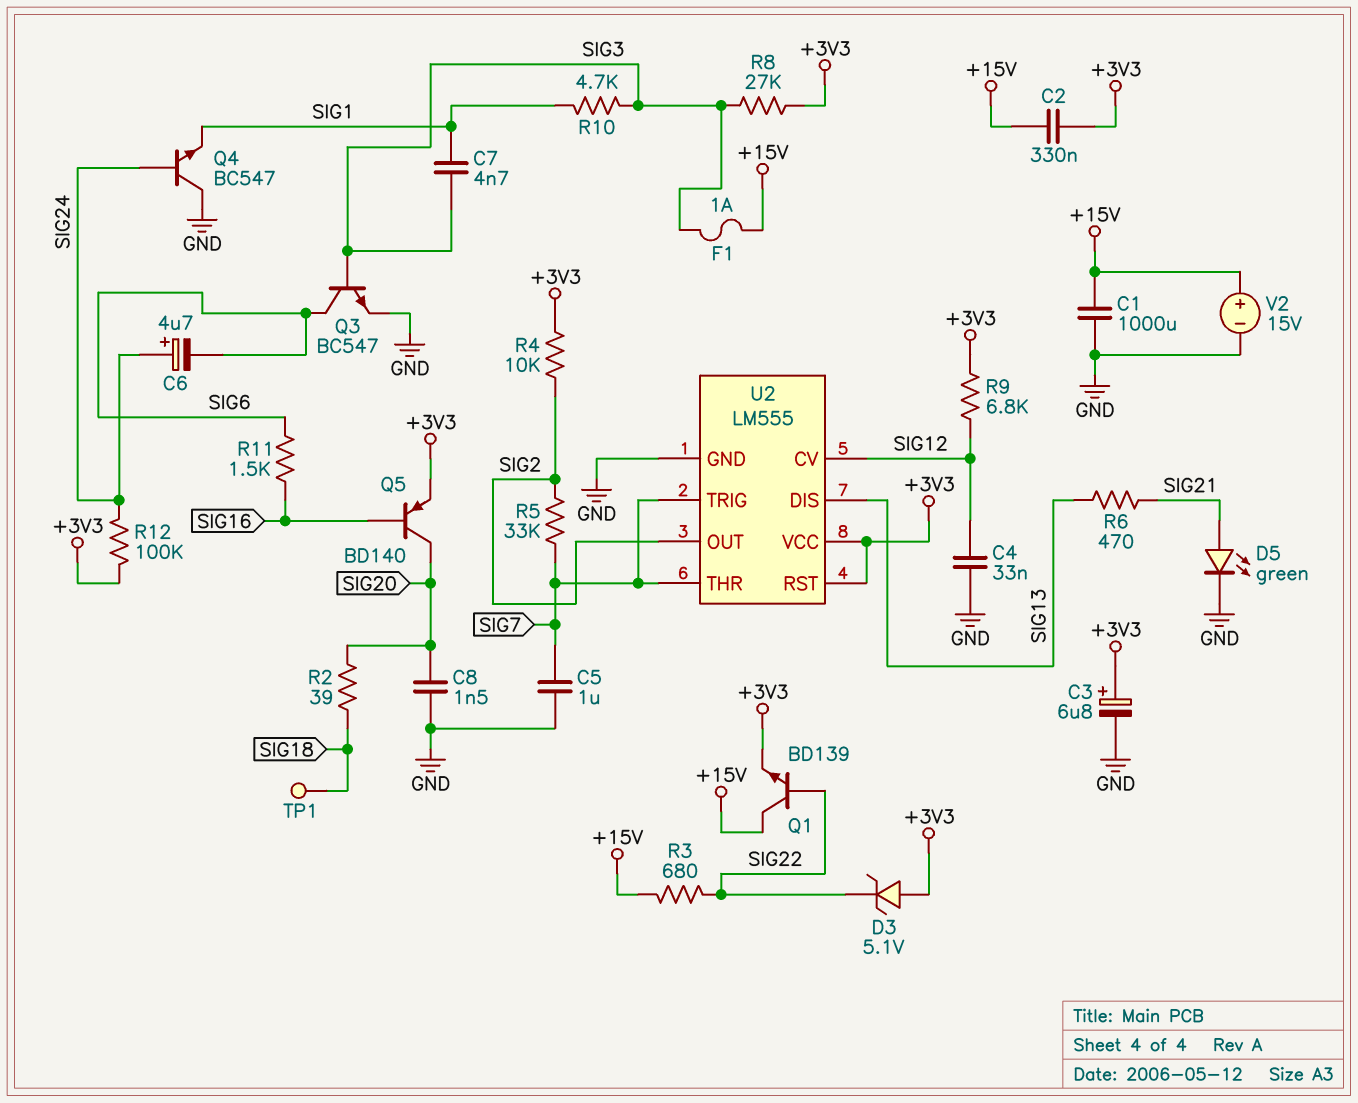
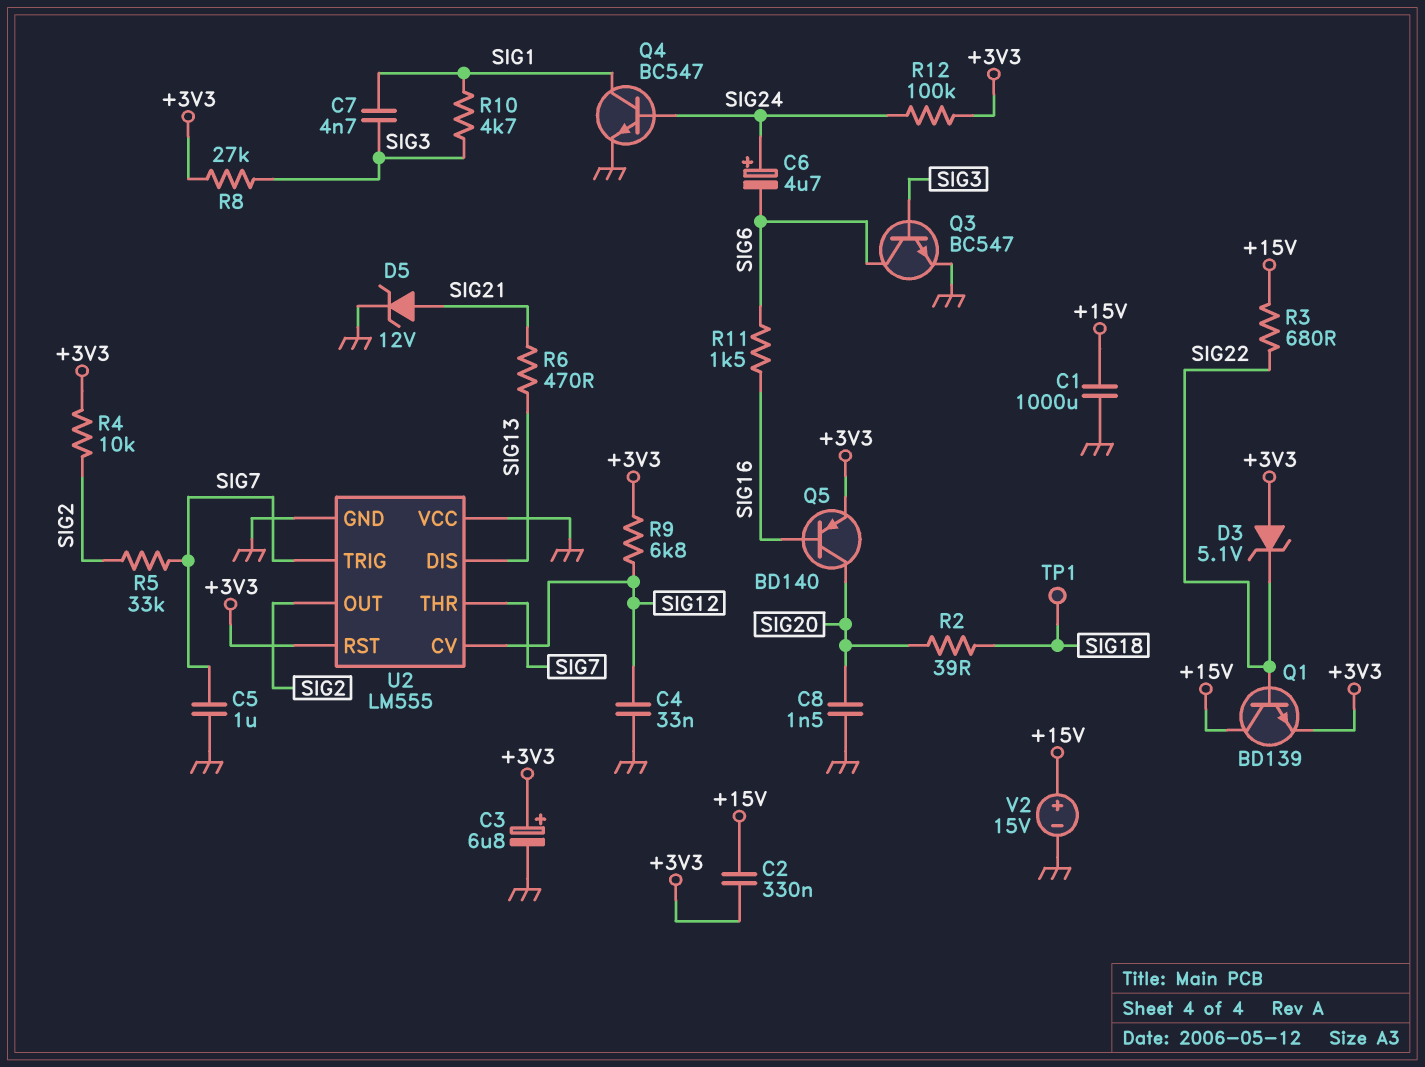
D5: LED green (A SIG21, K GND) -> zener 12V (A SIG21, K GND)
F1: 1A (+15V, SIG3) -> none
Q4: NPN BC547 (B SIG24, C GND, E SIG1) -> NPN BC547 (B SIG24, C SIG1, E GND)
U2 pin VCC: +3V3 -> GND

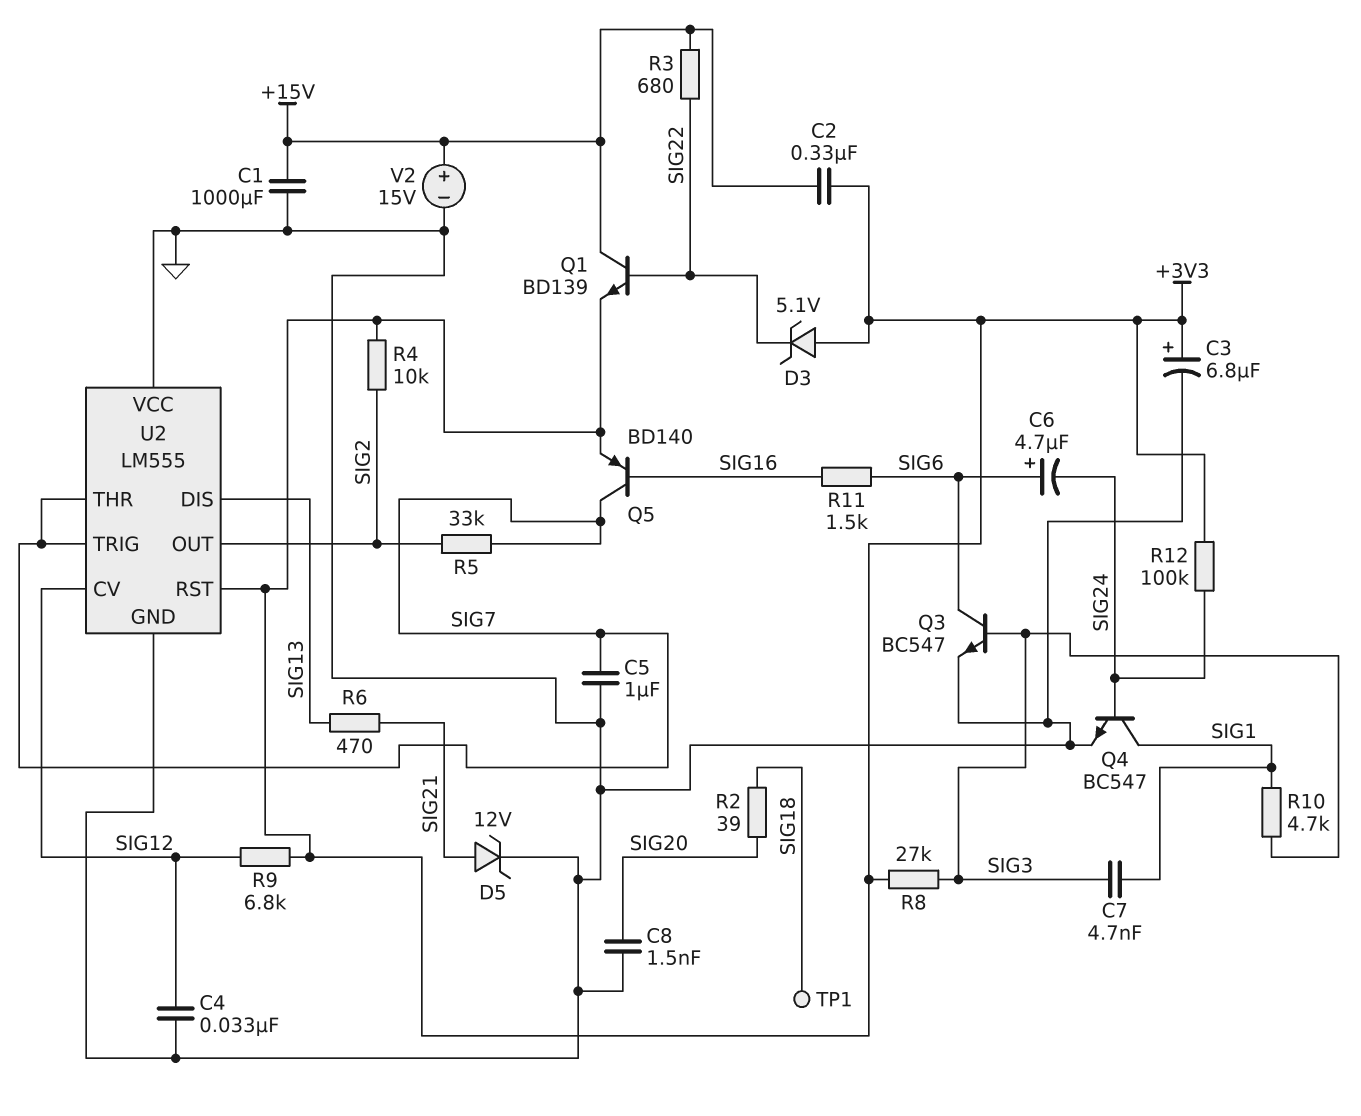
C6: 4.7uF (plus SIG24, minus SIG6) -> 4.7uF (plus SIG6, minus SIG24)
Q5: PNP BD140 (B SIG16, C SIG20, E +3V3) -> PNP BD140 (B SIG16, C SIG7, E +3V3)

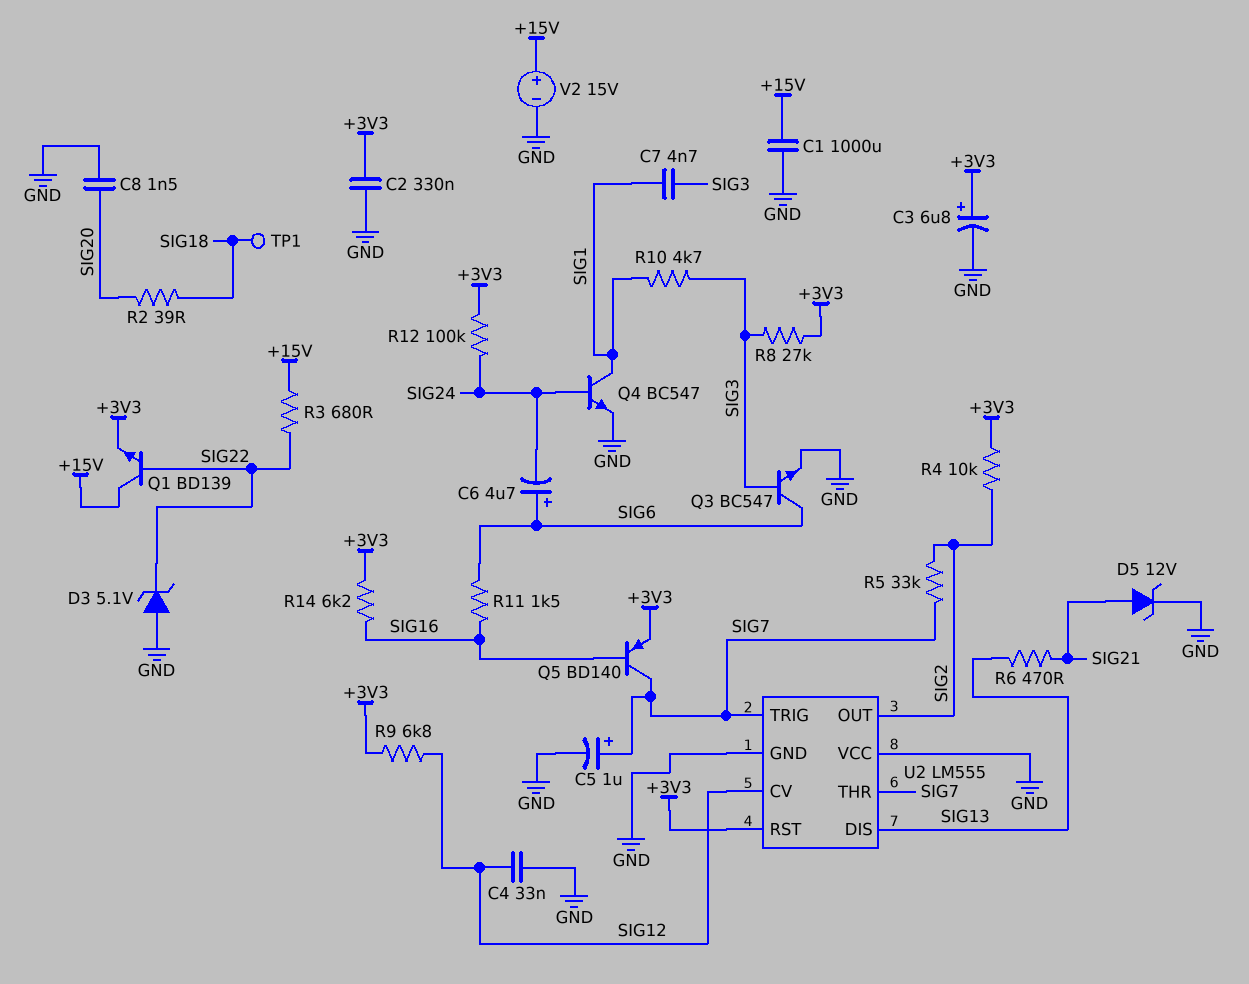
C2: 330nF (+3V3, +15V) -> 330nF (+3V3, GND)
C5: 1uF (GND, SIG7) -> 1uF (plus SIG7, minus GND)
D3: zener 5.1V (A +3V3, K SIG22) -> zener 5.1V (A GND, K SIG22)
R14: none -> 6.2k (+3V3, SIG16)

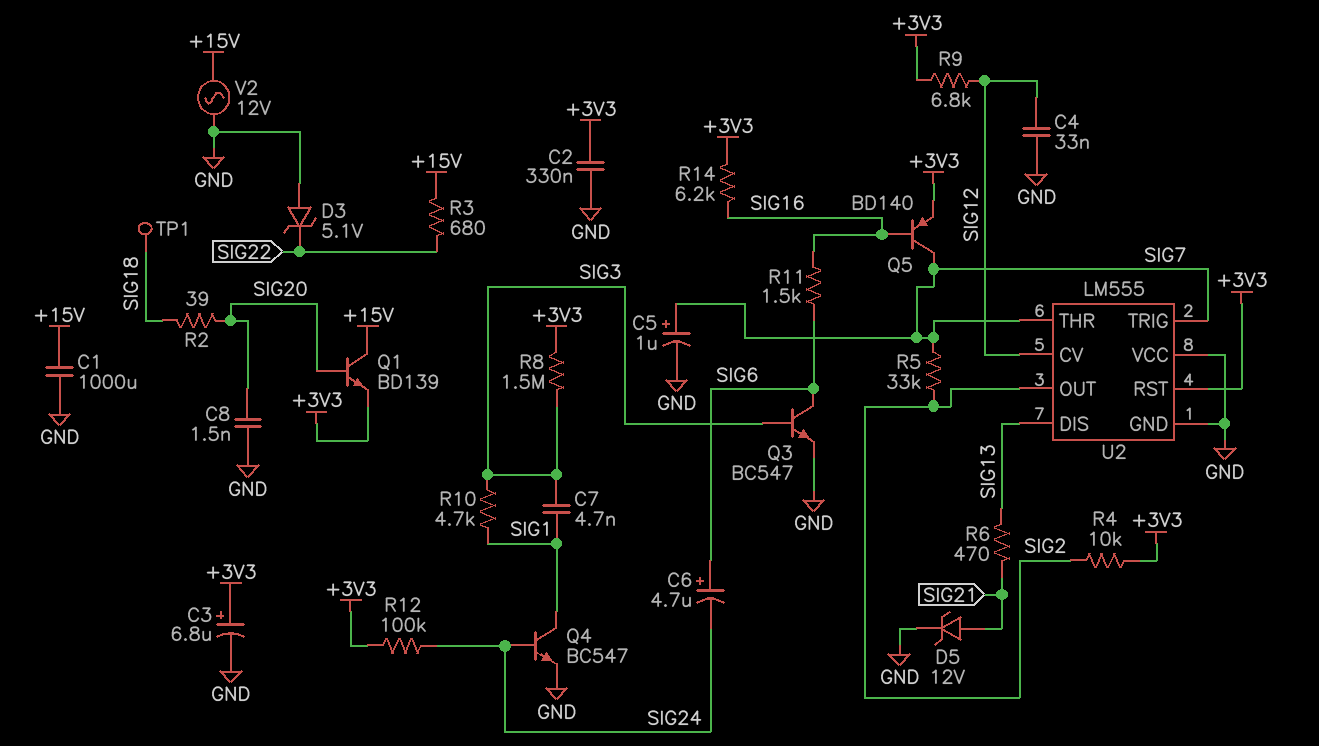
Q1: NPN BD139 (B SIG22, C +15V, E +3V3) -> NPN BD139 (B SIG20, C +15V, E +3V3)
R8: 27k (+3V3, SIG3) -> 1.5M (+3V3, SIG3)
V2: 15V (plus +15V, minus GND) -> AC 12V (+15V, GND)

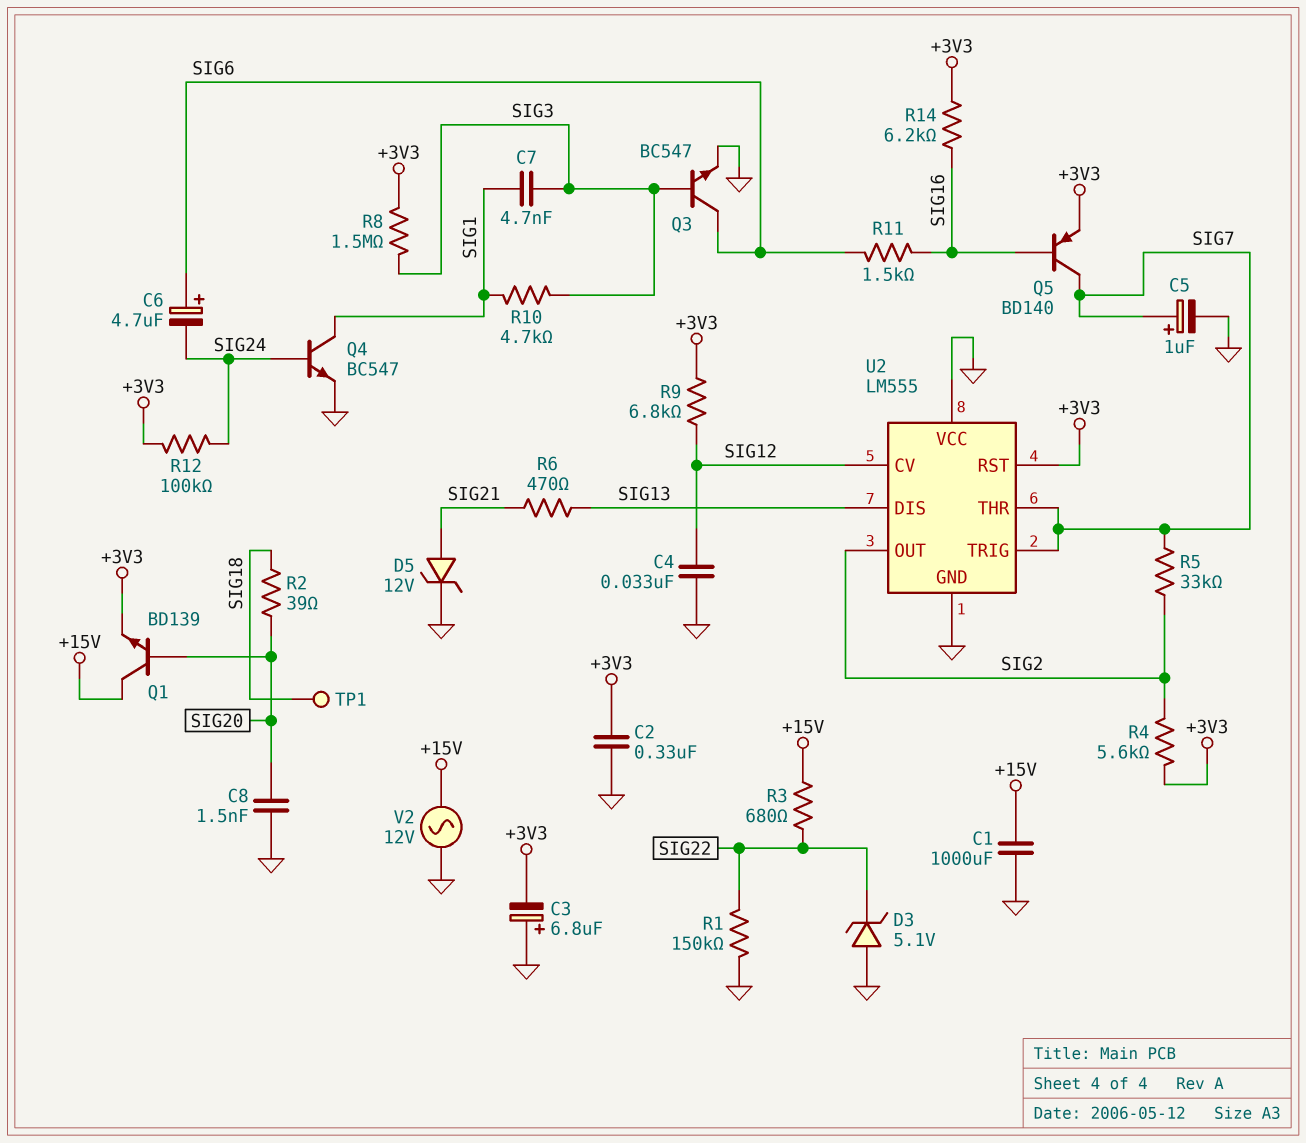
C3: 6.8uF (plus +3V3, minus GND) -> 6.8uF (plus GND, minus +3V3)
R1: none -> 150k (GND, SIG22)
R4: 10k (+3V3, SIG2) -> 5.6k (+3V3, SIG2)

